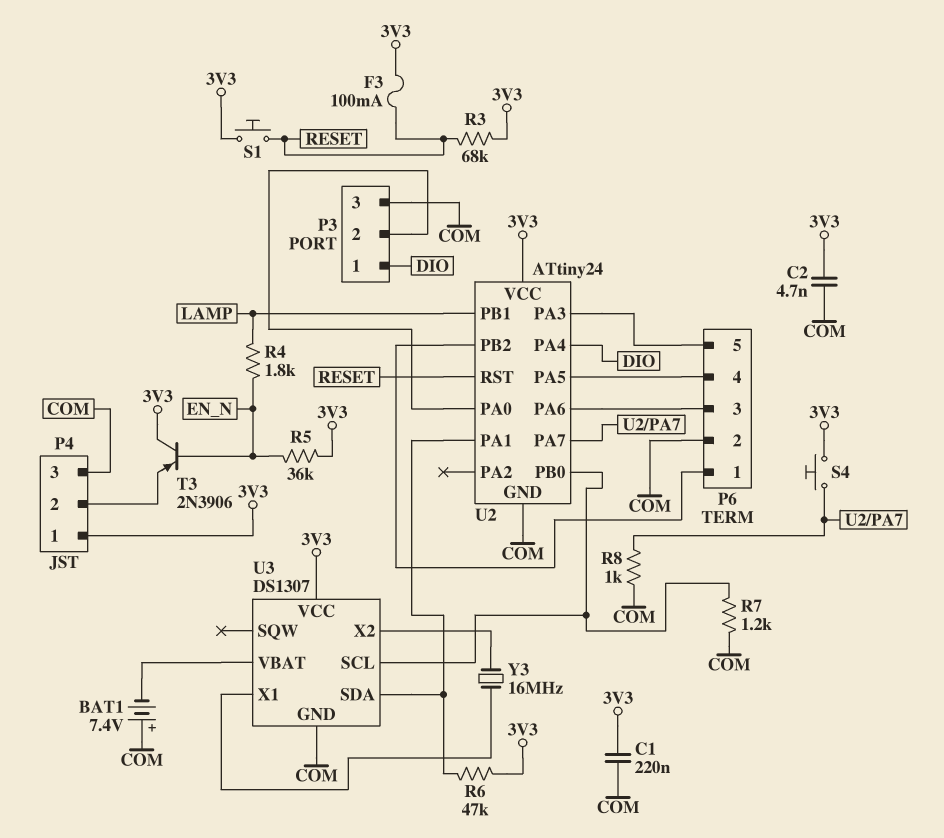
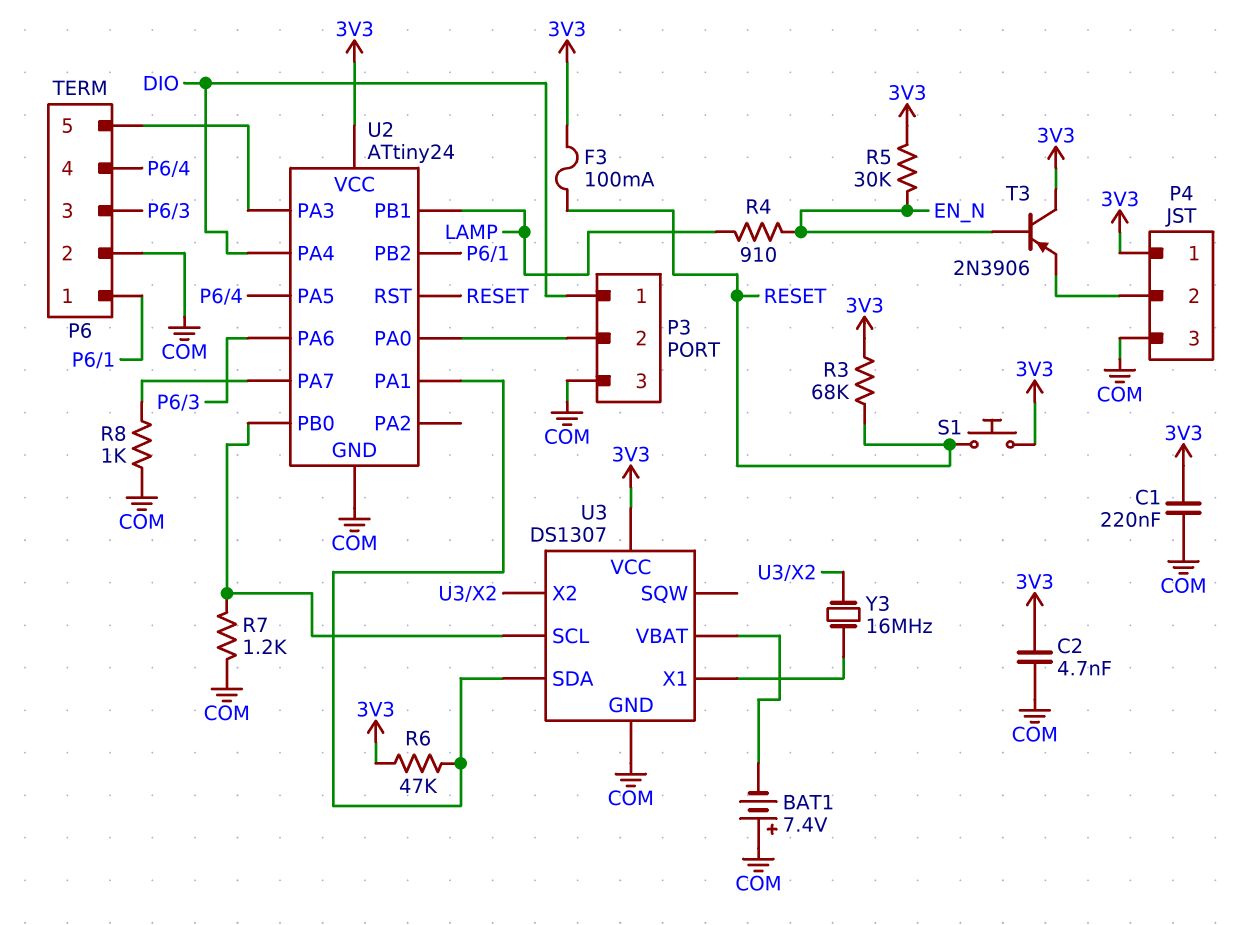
R4: 1.8k (EN_N, LAMP) -> 910 (EN_N, LAMP)
R5: 36k (3V3, EN_N) -> 30k (3V3, EN_N)
S4: button (3V3, U2/PA7) -> none

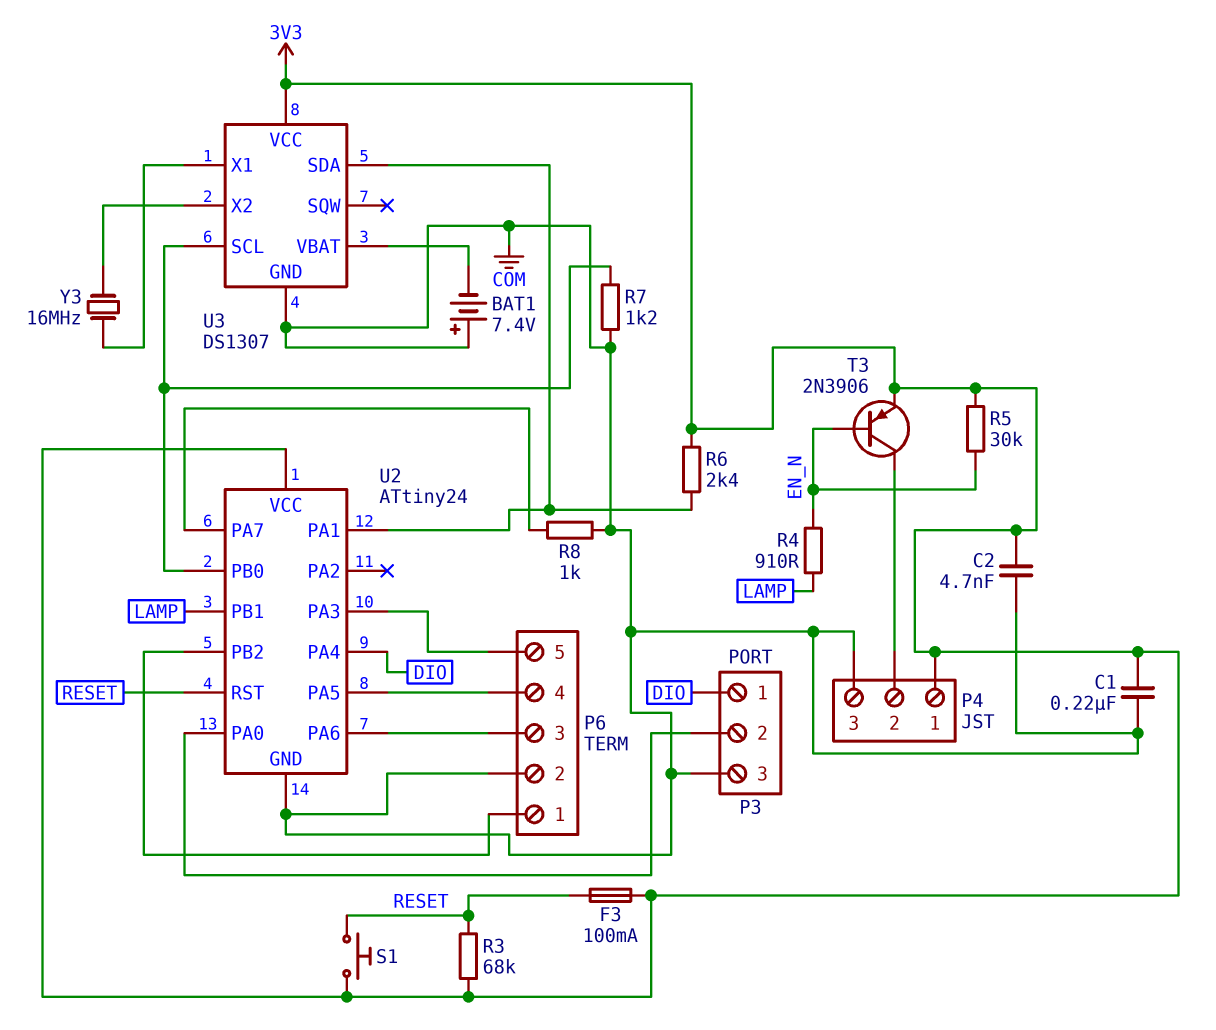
R6: 47k (3V3, U2/PA1) -> 2.4k (3V3, U2/PA1)
T3: PNP 2N3906 (B EN_N, C 3V3, E P4/2) -> PNP 2N3906 (B EN_N, C P4/2, E 3V3)

